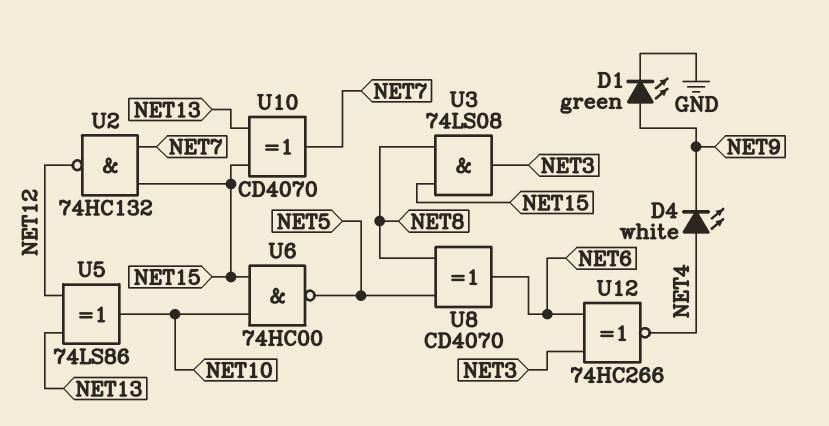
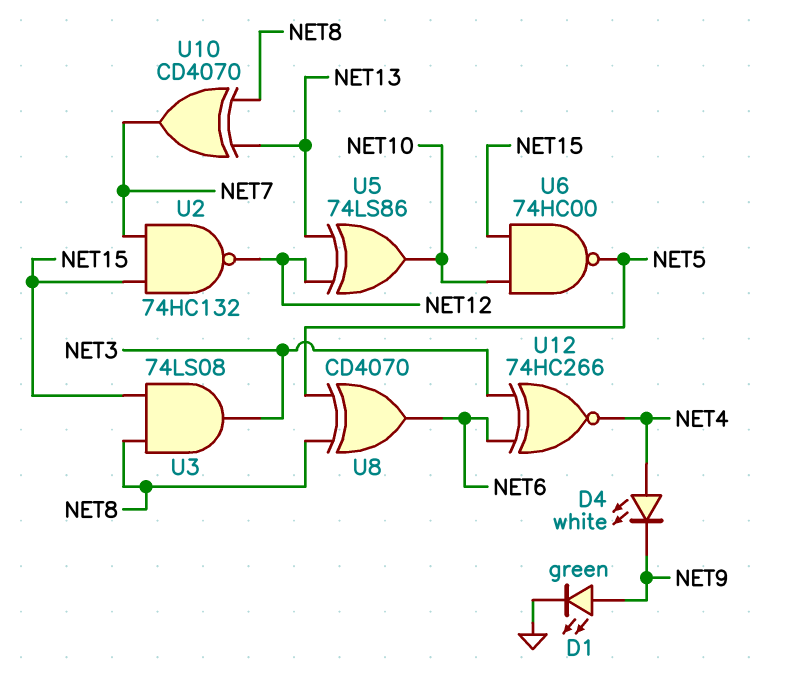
U10: XOR CD4070 (in NET13, in NET15, out NET7) -> XOR CD4070 (in NET8, in NET13, out NET7)

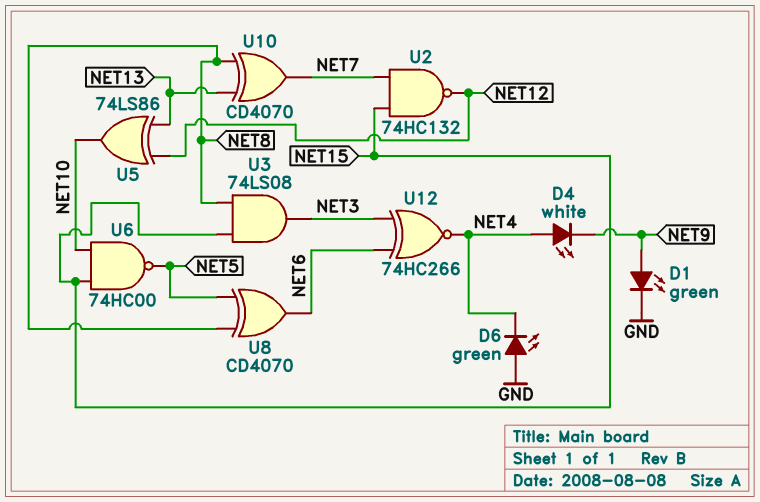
D6: none -> LED green (A GND, K NET4)

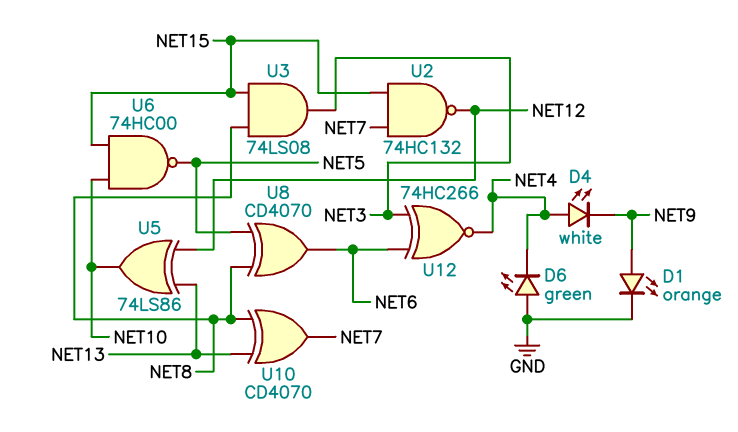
D1: LED green (A NET9, K GND) -> LED orange (A NET9, K GND)

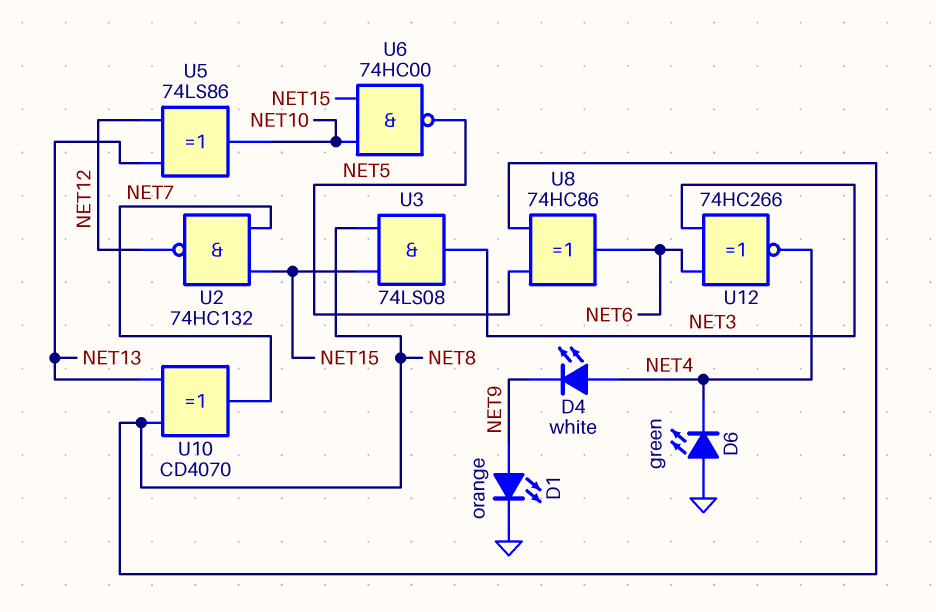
U8: XOR CD4070 (in NET5, in NET8, out NET6) -> XOR 74HC86 (in NET5, in NET8, out NET6)

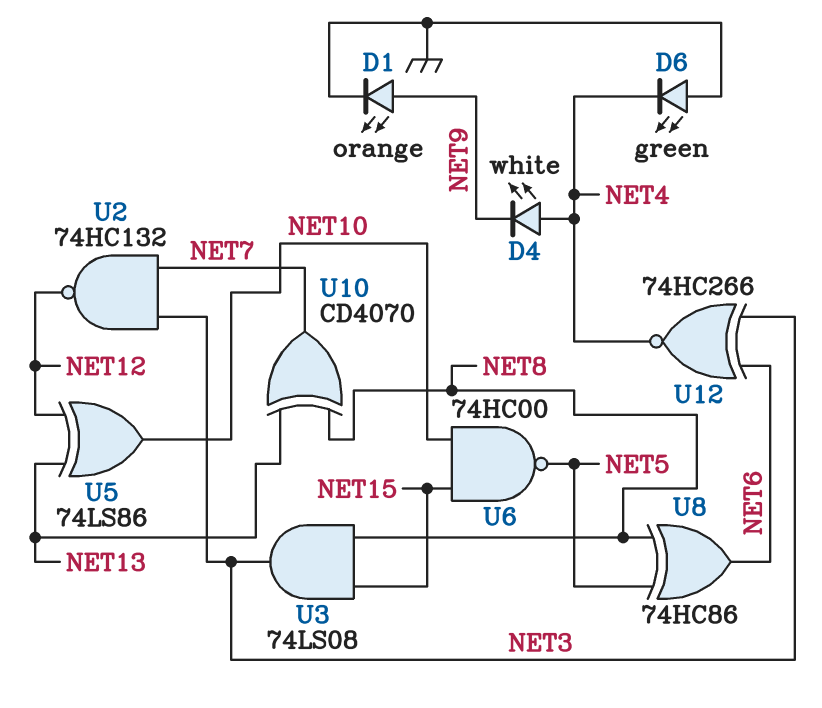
U2: NAND 74HC132 (in NET7, in NET15, out NET12) -> NAND 74HC132 (in NET3, in NET7, out NET12)

